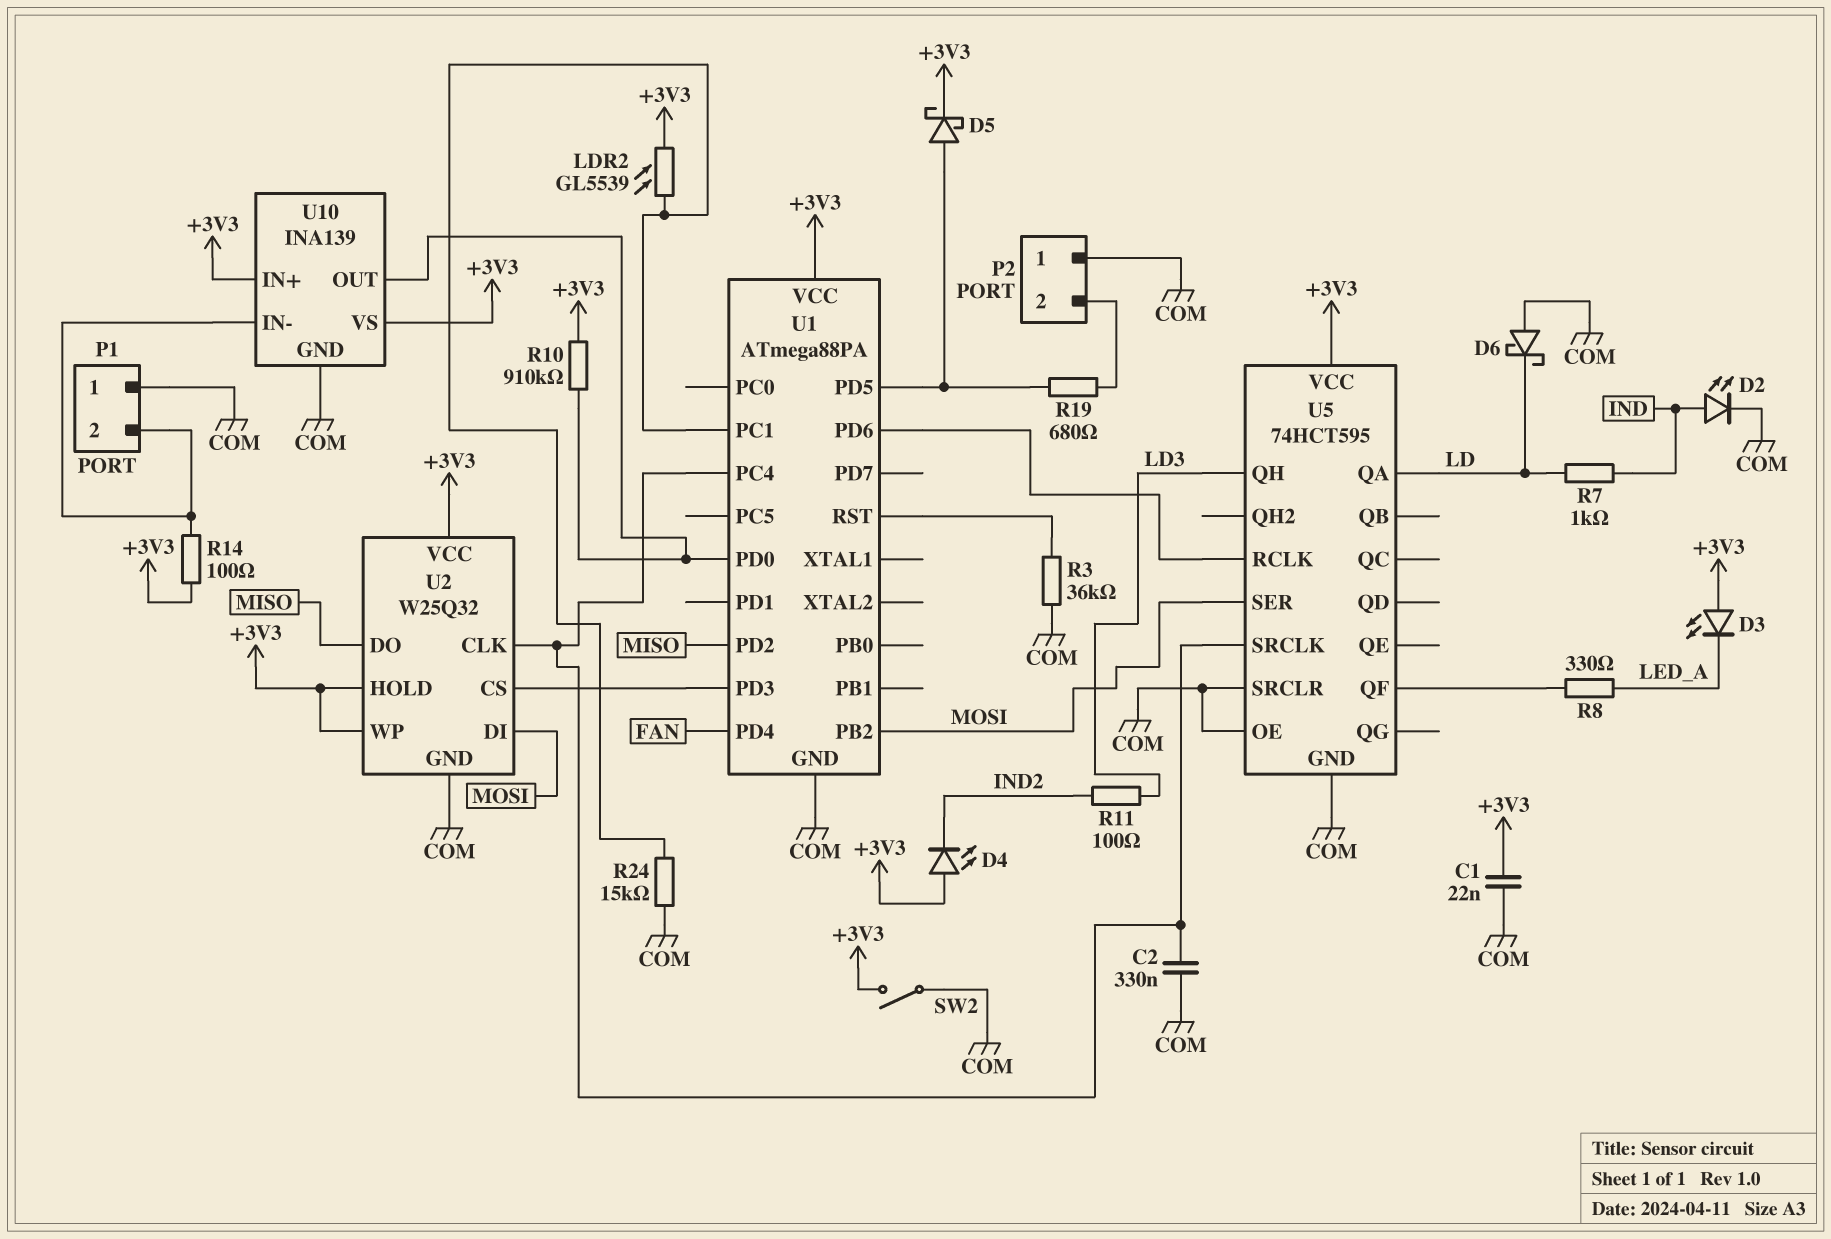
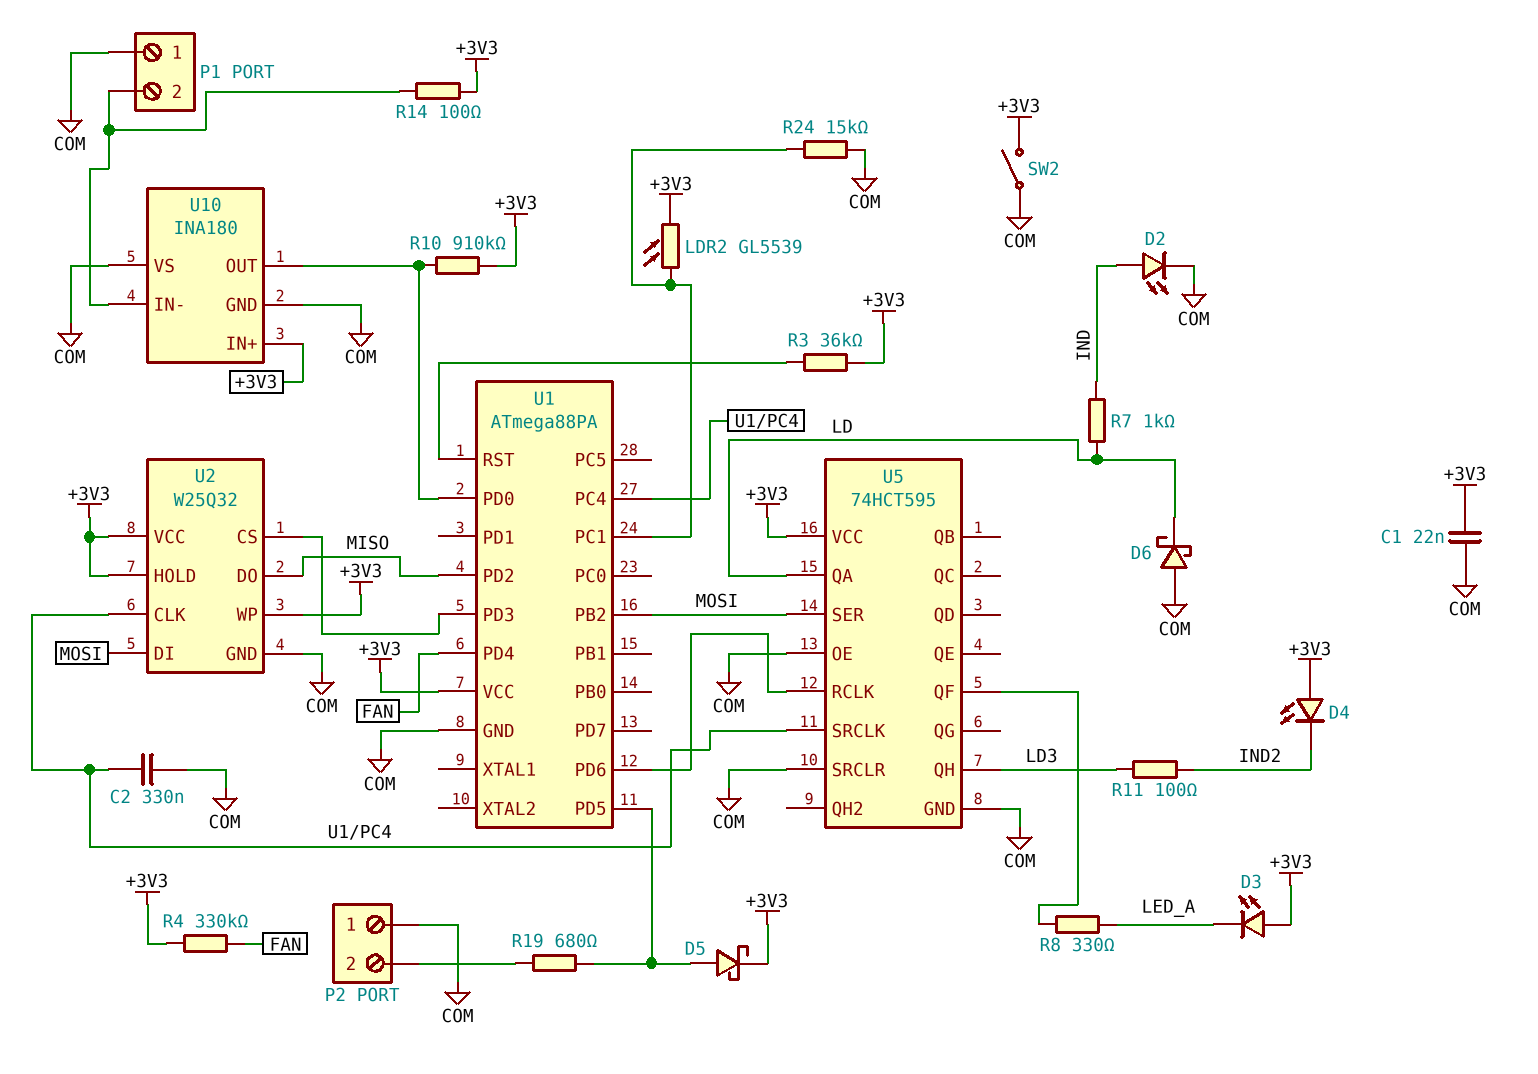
R3: 36k (COM, U1/RST) -> 36k (+3V3, U1/RST)
R4: none -> 330k (+3V3, FAN)
U10: INA139 -> INA180
U10 pin VS: +3V3 -> COM

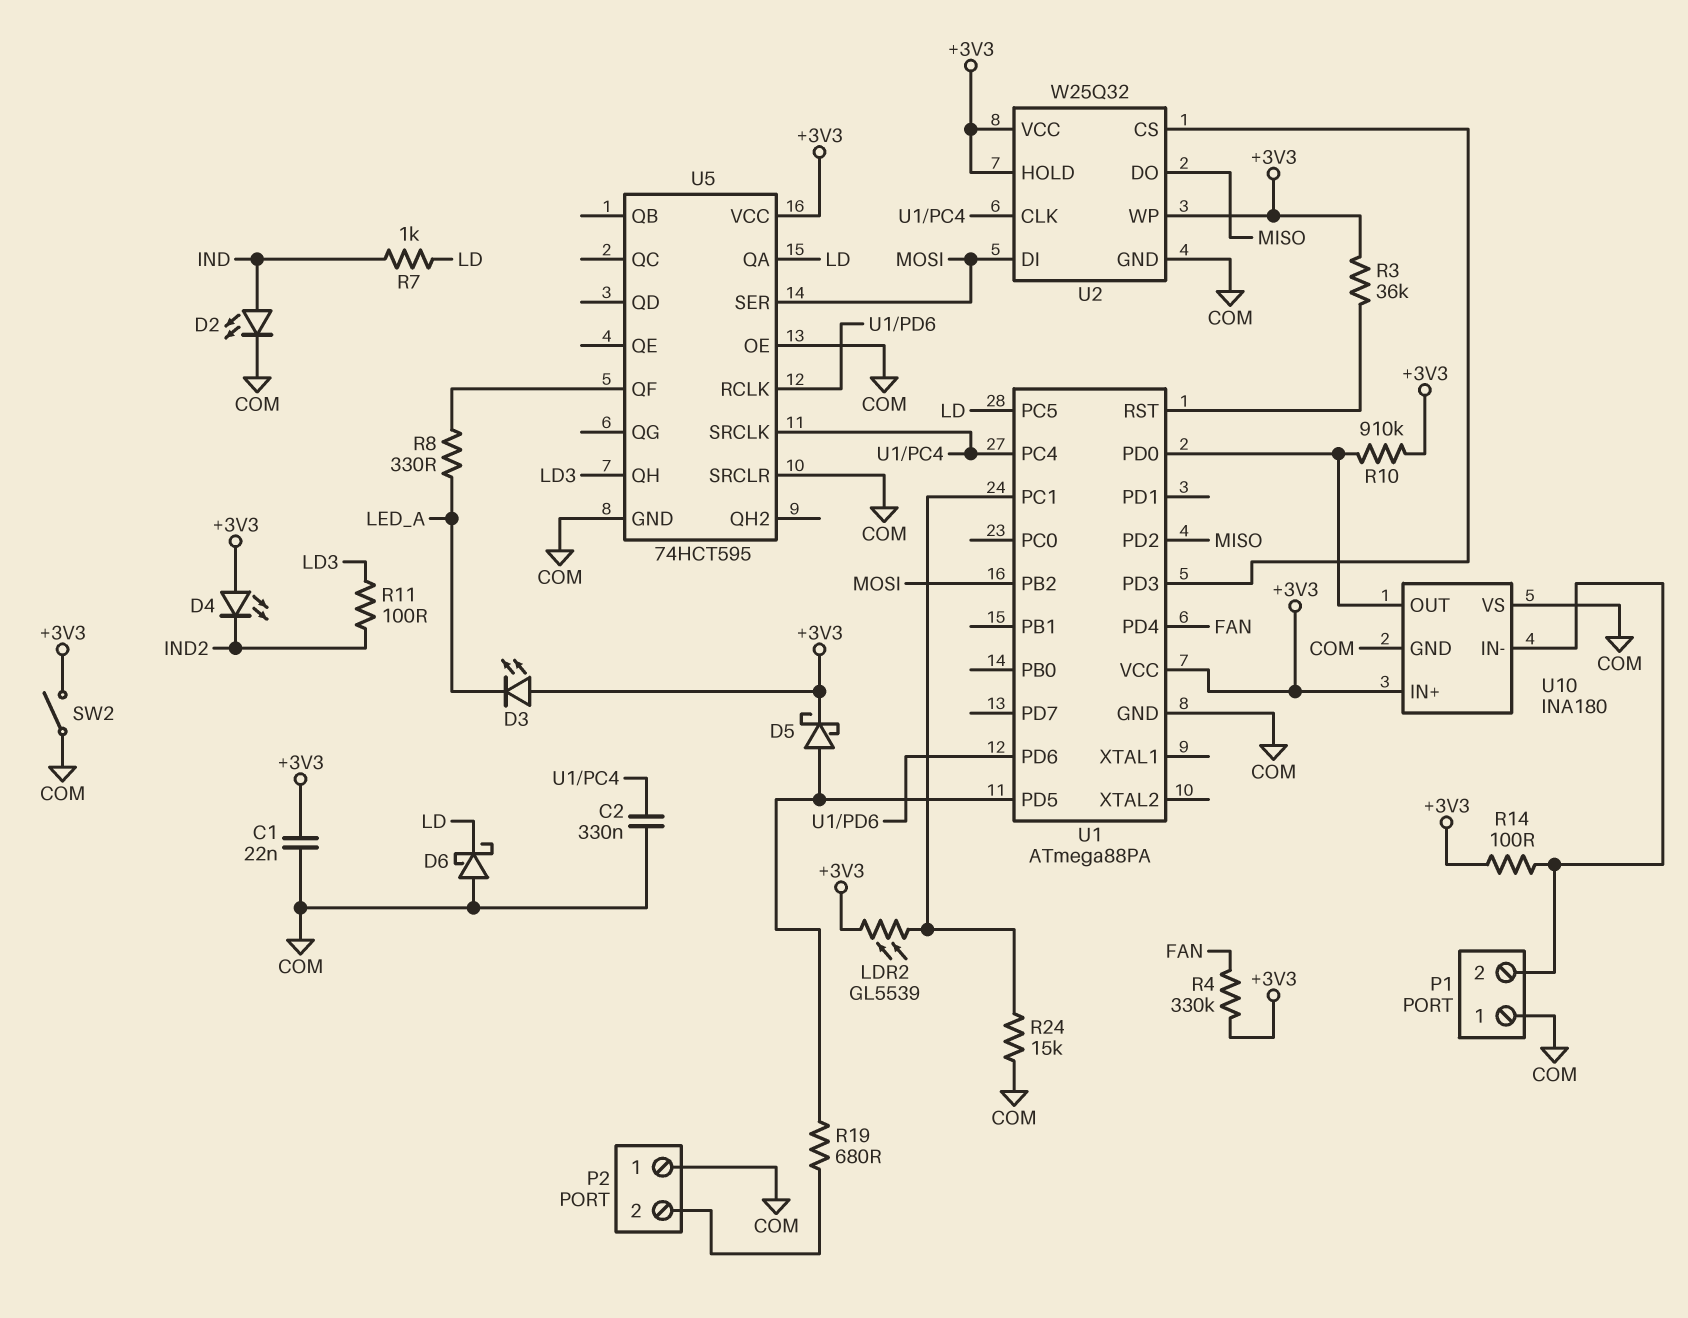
U1 pin PC5: none -> LD

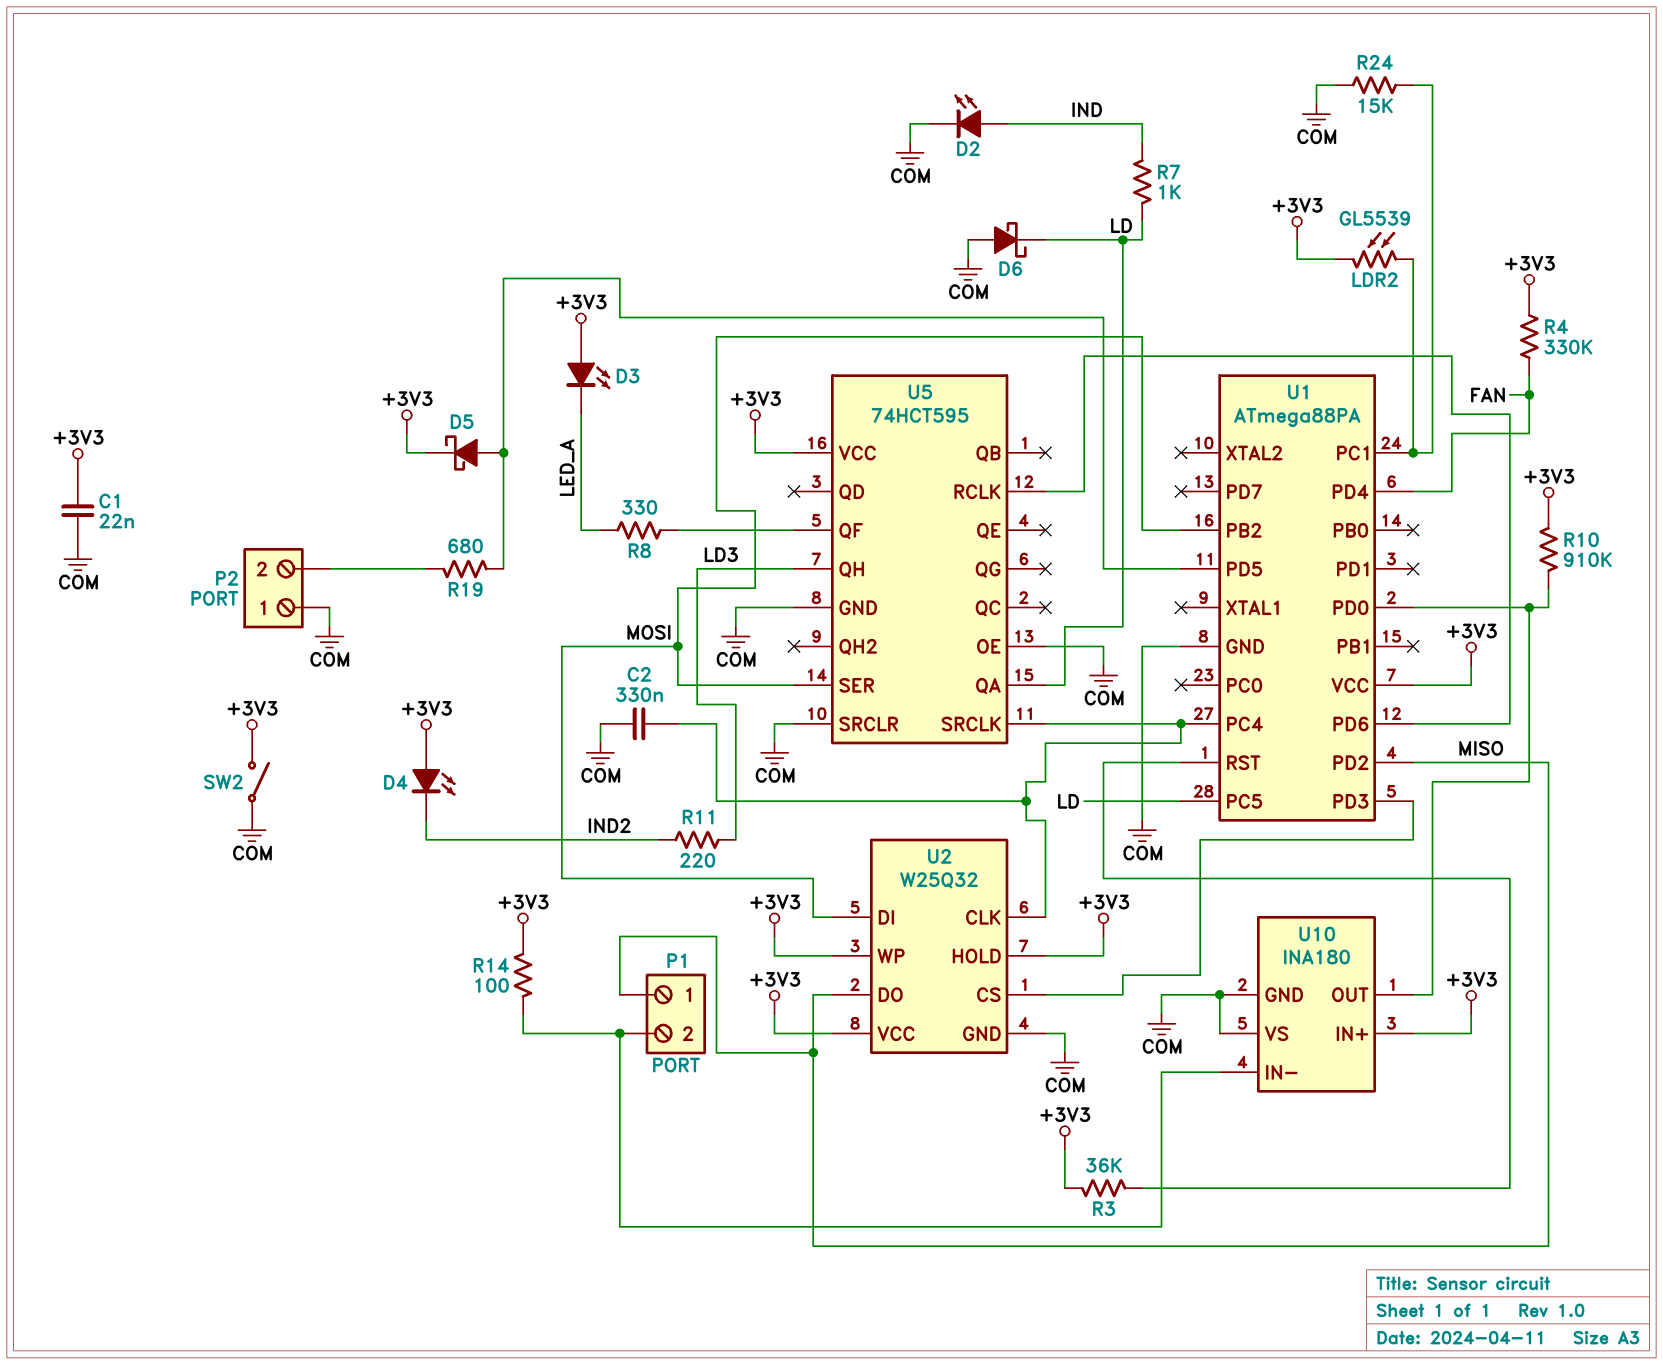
P1 pin 1: COM -> MISO
R11: 100 (IND2, LD3) -> 220 (IND2, LD3)

